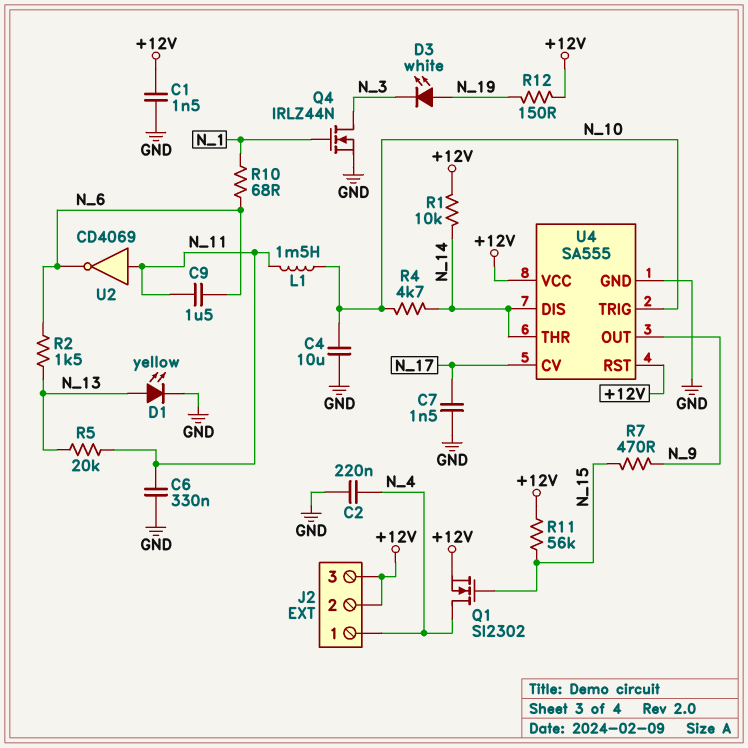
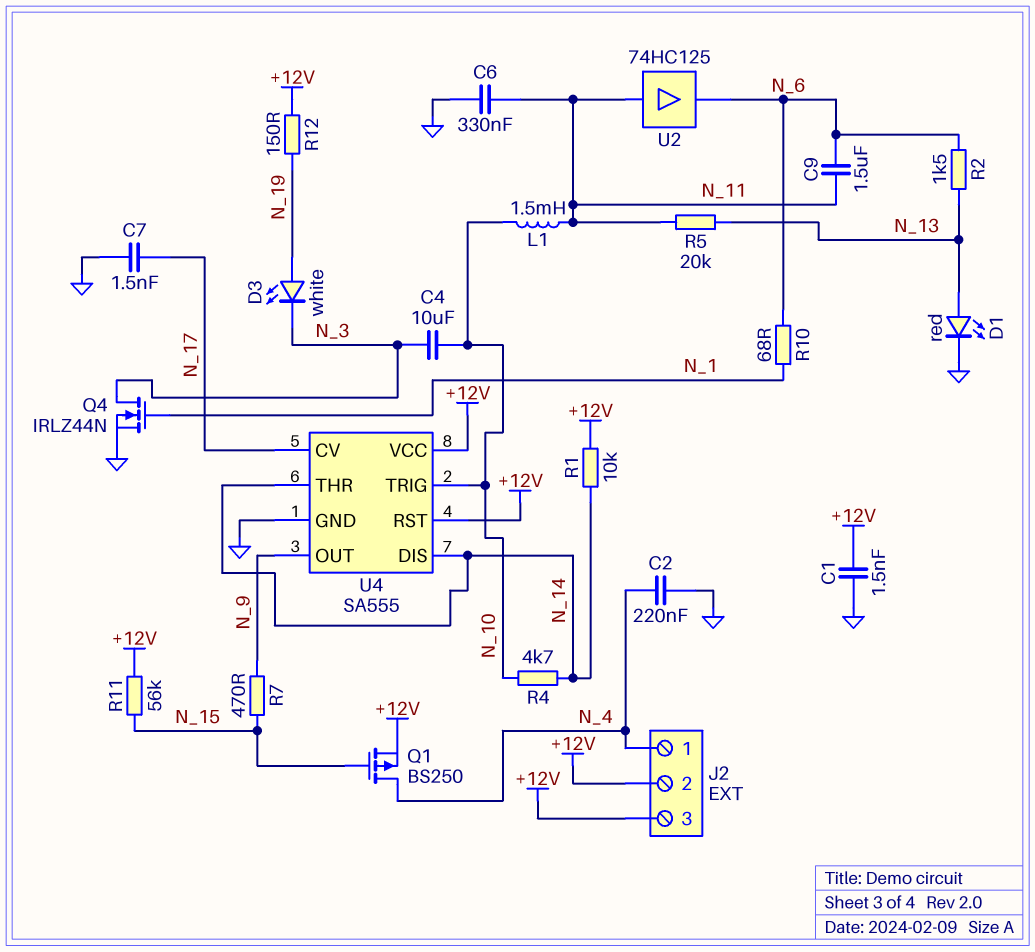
C4: 10uF (GND, N_10) -> 10uF (N_3, N_10)
D1: LED yellow (A N_13, K GND) -> LED red (A N_13, K GND)
Q1: NMOS SI2302 (G N_15, D N_4, S +12V) -> PMOS BS250 (G N_15, D N_4, S +12V)
U2: NOT CD4069 (in N_11, out N_6) -> buffer 74HC125 (in N_11, out N_6)

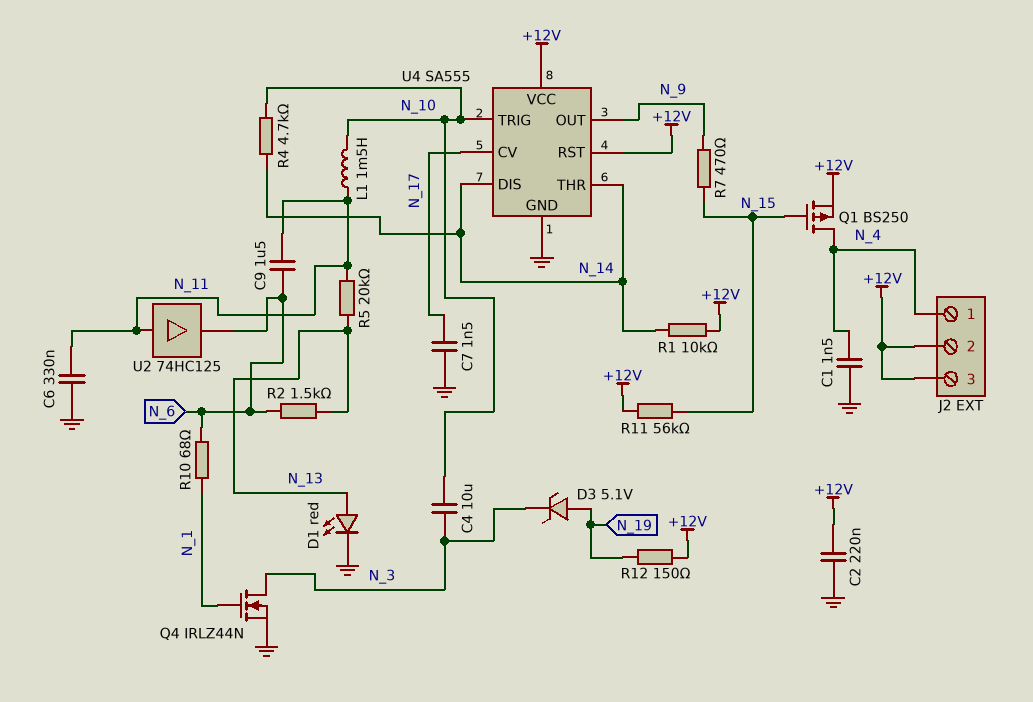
C1: 1.5nF (+12V, GND) -> 1.5nF (GND, N_4)
C2: 220nF (GND, N_4) -> 220nF (+12V, GND)
D3: LED white (A N_19, K N_3) -> zener 5.1V (A N_19, K N_3)

